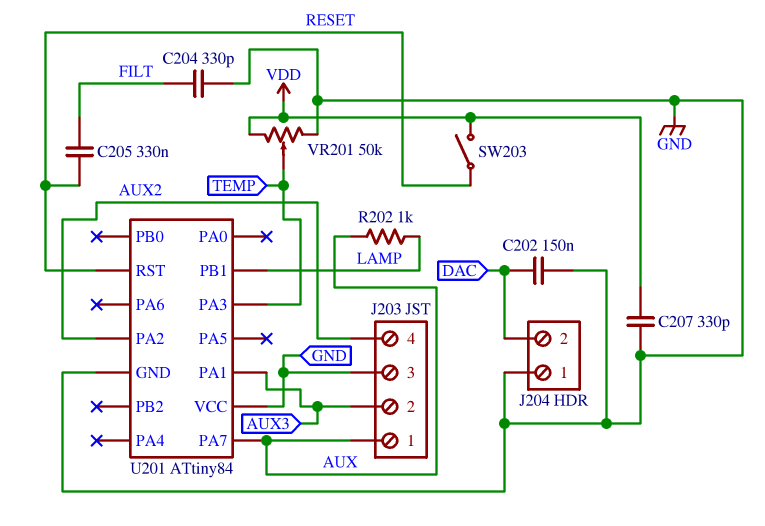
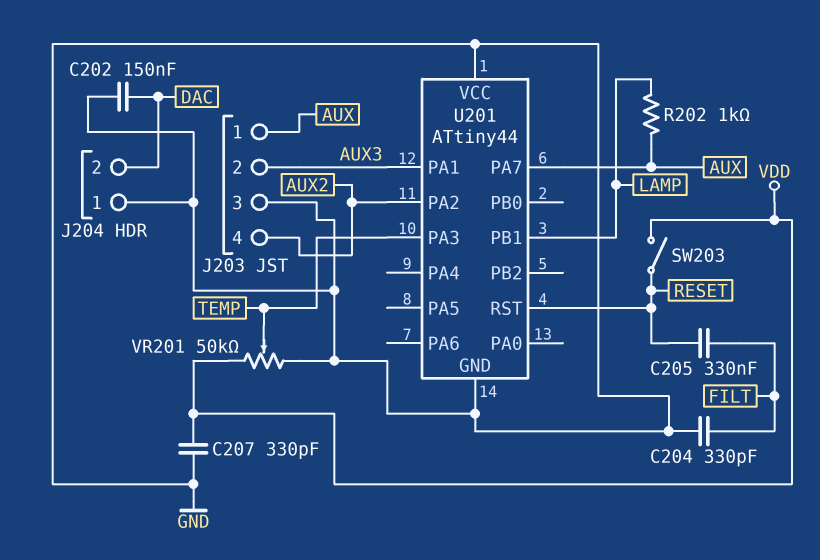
U201: ATtiny84 -> ATtiny44

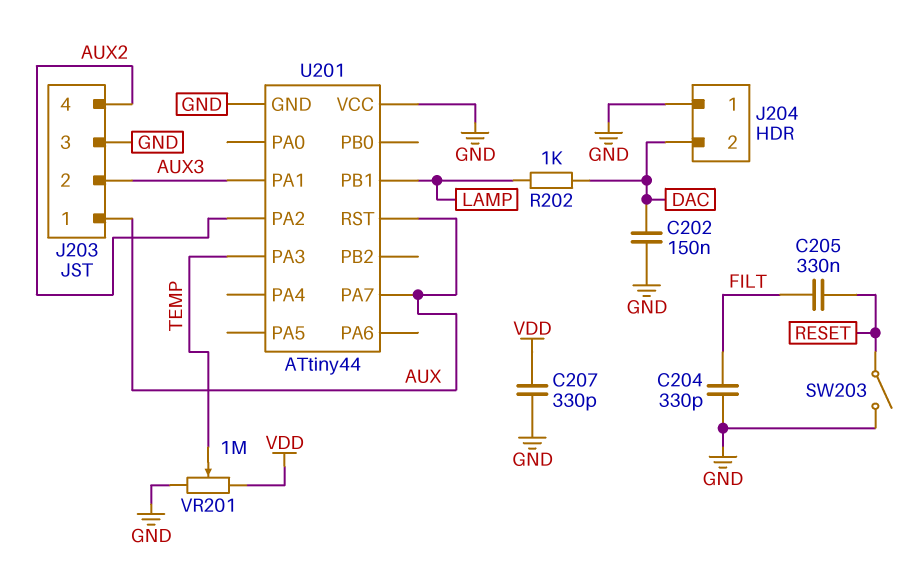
R202: 1k (AUX, LAMP) -> 1k (DAC, LAMP)
SW203: switch (RESET, VDD) -> switch (GND, RESET)
U201 pin RST: RESET -> AUX
VR201: 50k (GND, VDD, wiper TEMP) -> 1M (GND, VDD, wiper TEMP)

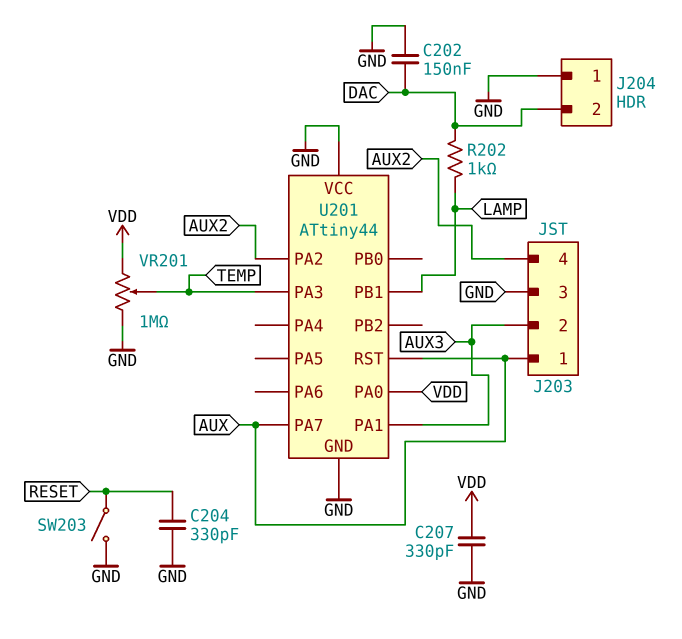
C204: 330pF (FILT, GND) -> 330pF (GND, RESET)
C205: 330nF (FILT, RESET) -> none
U201 pin PA0: none -> VDD

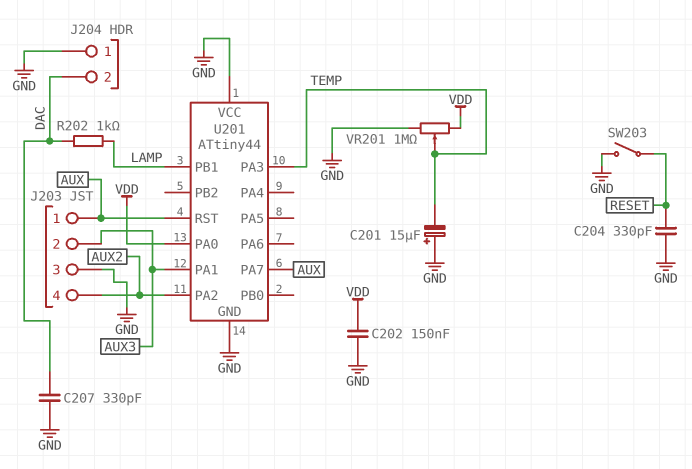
C201: none -> 15uF (plus GND, minus TEMP)
C202: 150nF (DAC, GND) -> 150nF (GND, VDD)
C207: 330pF (GND, VDD) -> 330pF (DAC, GND)

